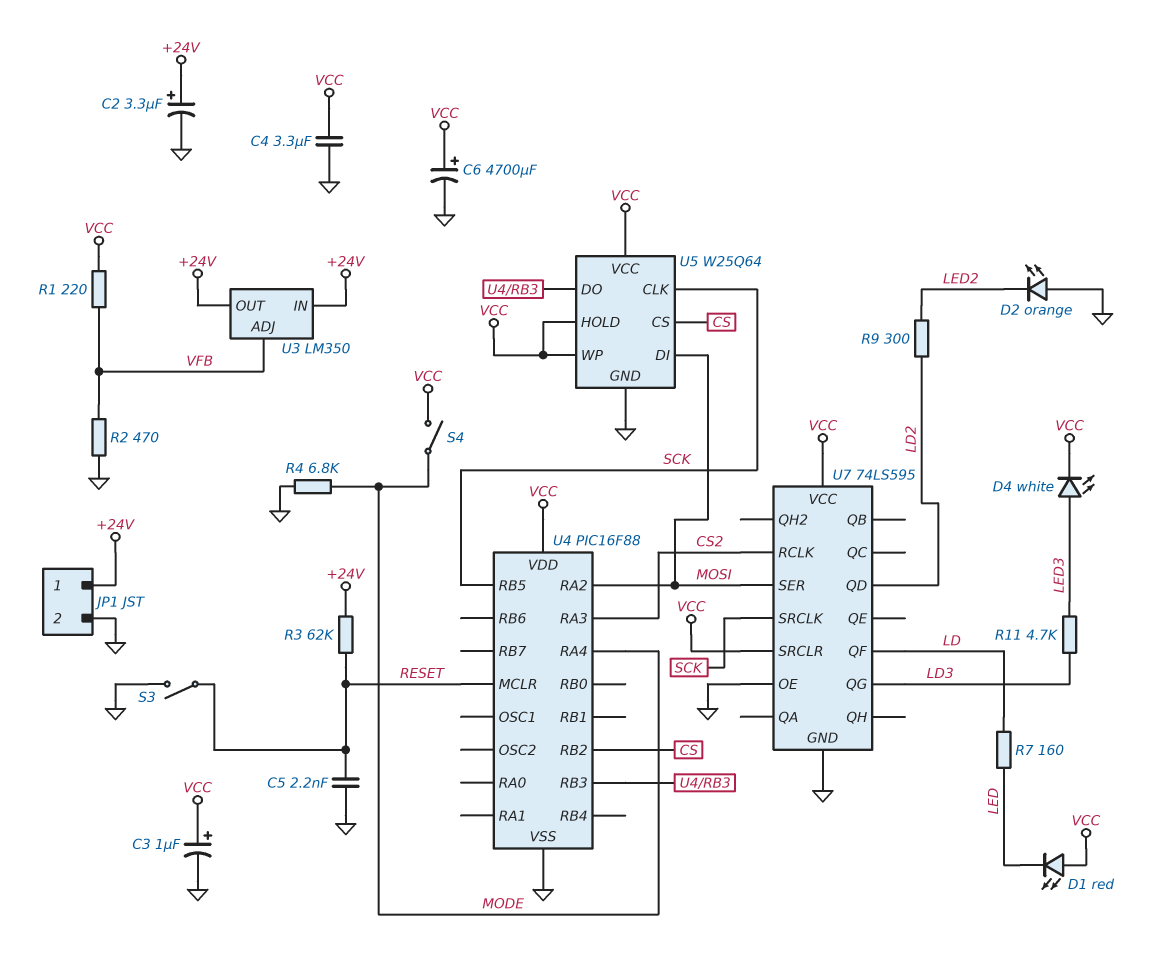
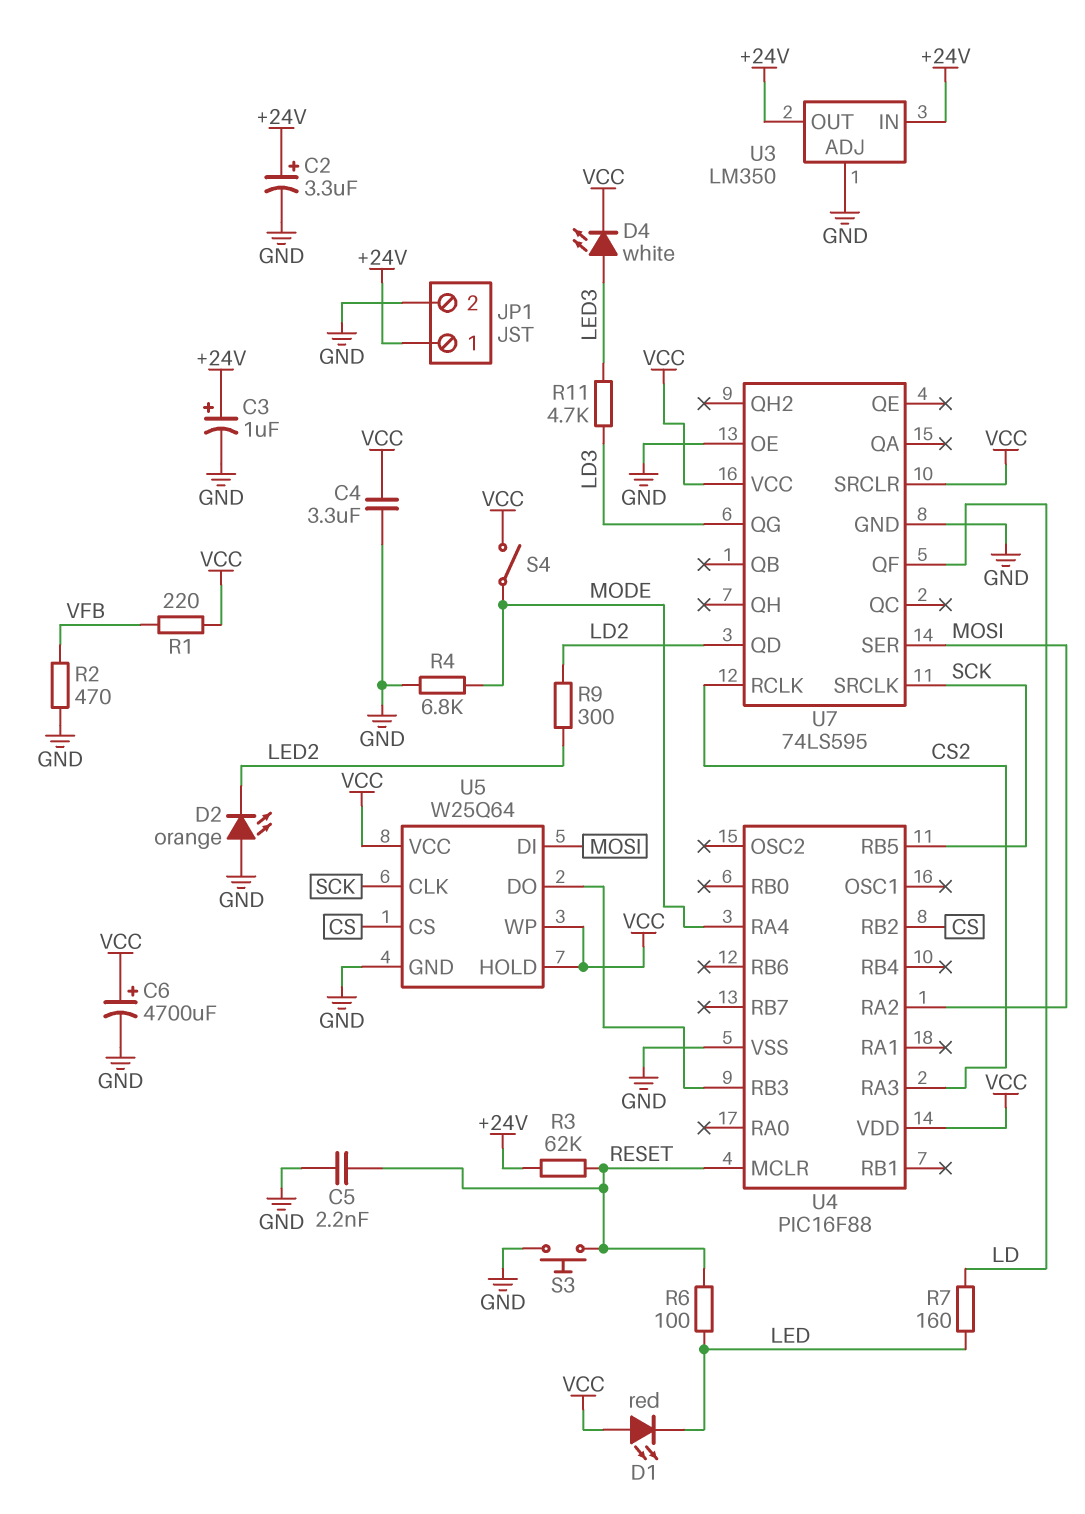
C3: 1uF (plus VCC, minus GND) -> 1uF (plus +24V, minus GND)
R6: none -> 100 (LED, RESET)
S3: switch (GND, RESET) -> button (GND, RESET)
U3 pin ADJ: VFB -> GND

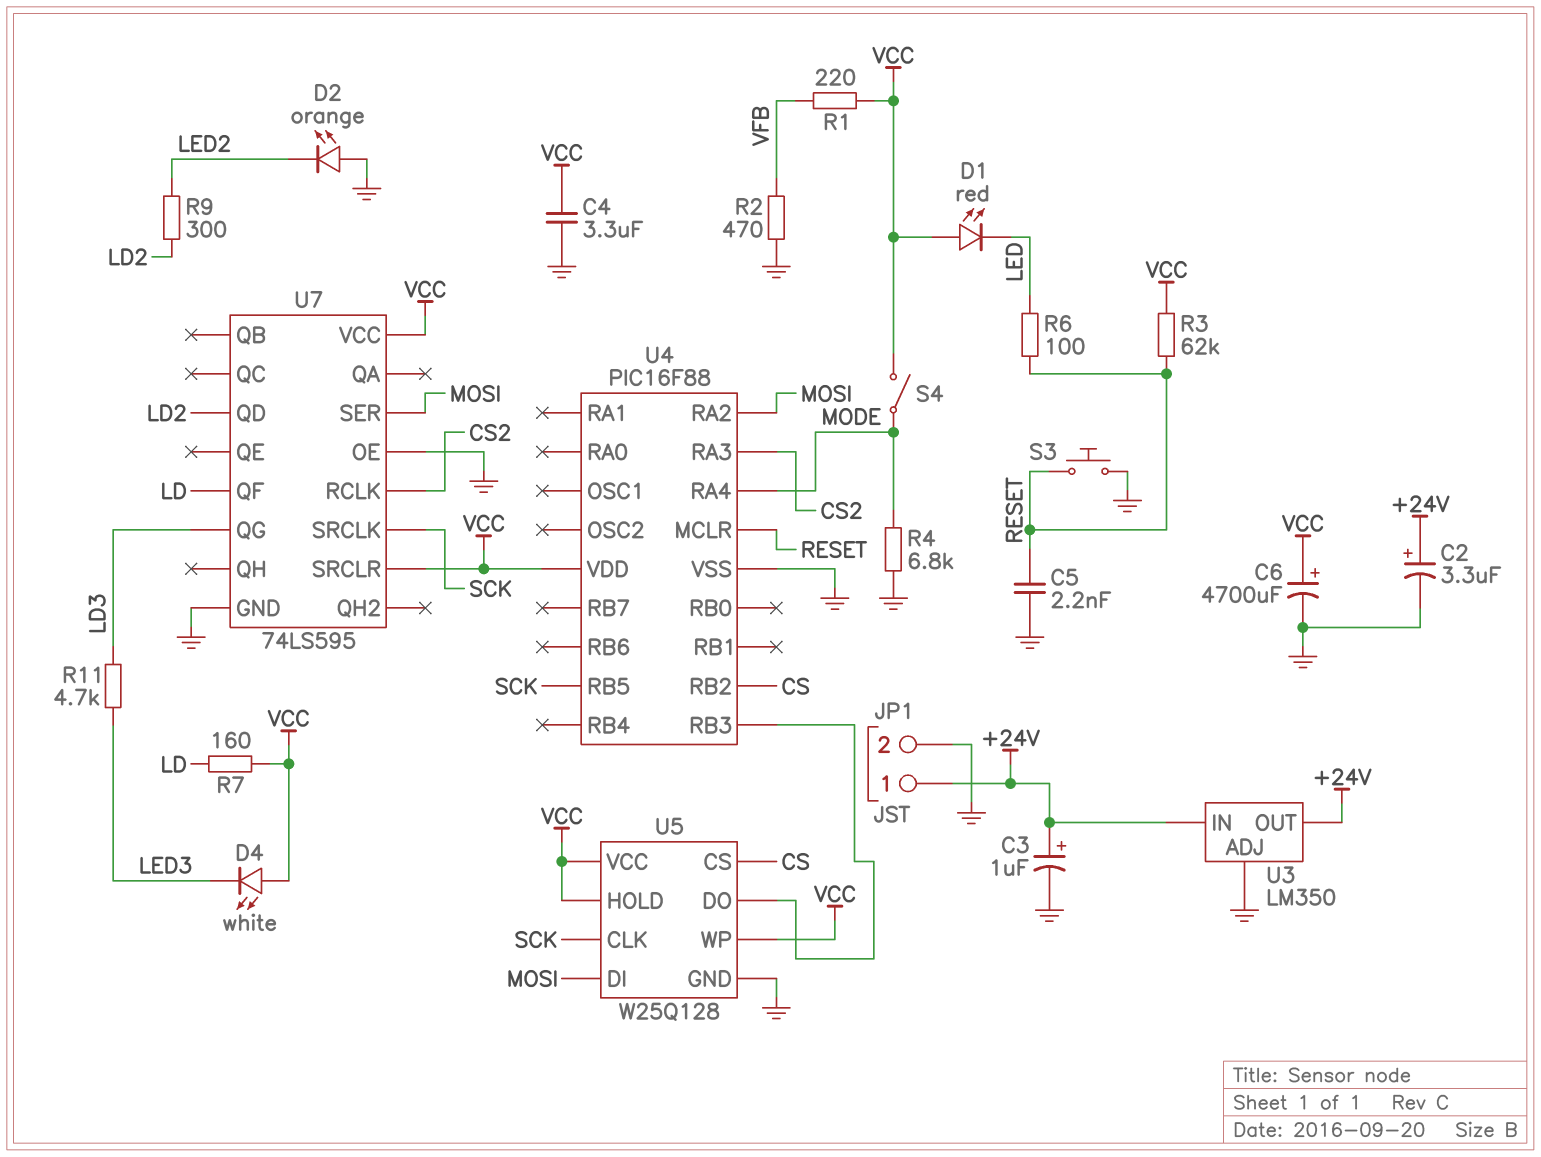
D4: LED white (A LED3, K VCC) -> LED white (A VCC, K LED3)
R3: 62k (+24V, RESET) -> 62k (RESET, VCC)
R7: 160 (LD, LED) -> 160 (LD, VCC)
U5: W25Q64 -> W25Q128

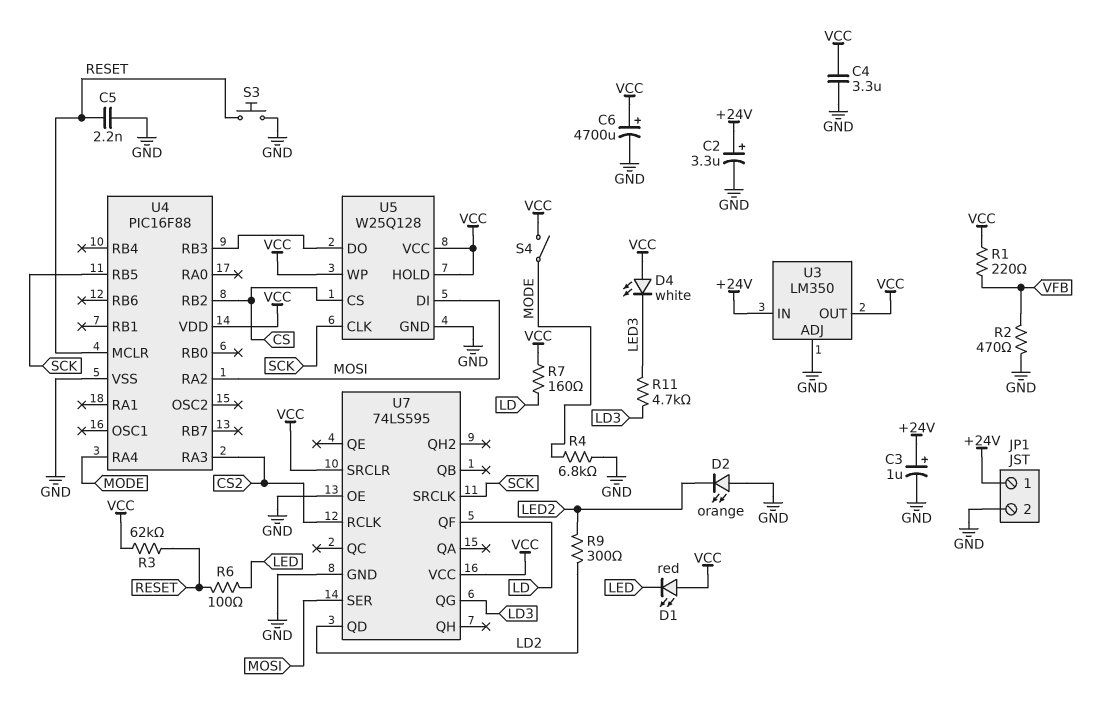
U3 pin OUT: +24V -> VCC

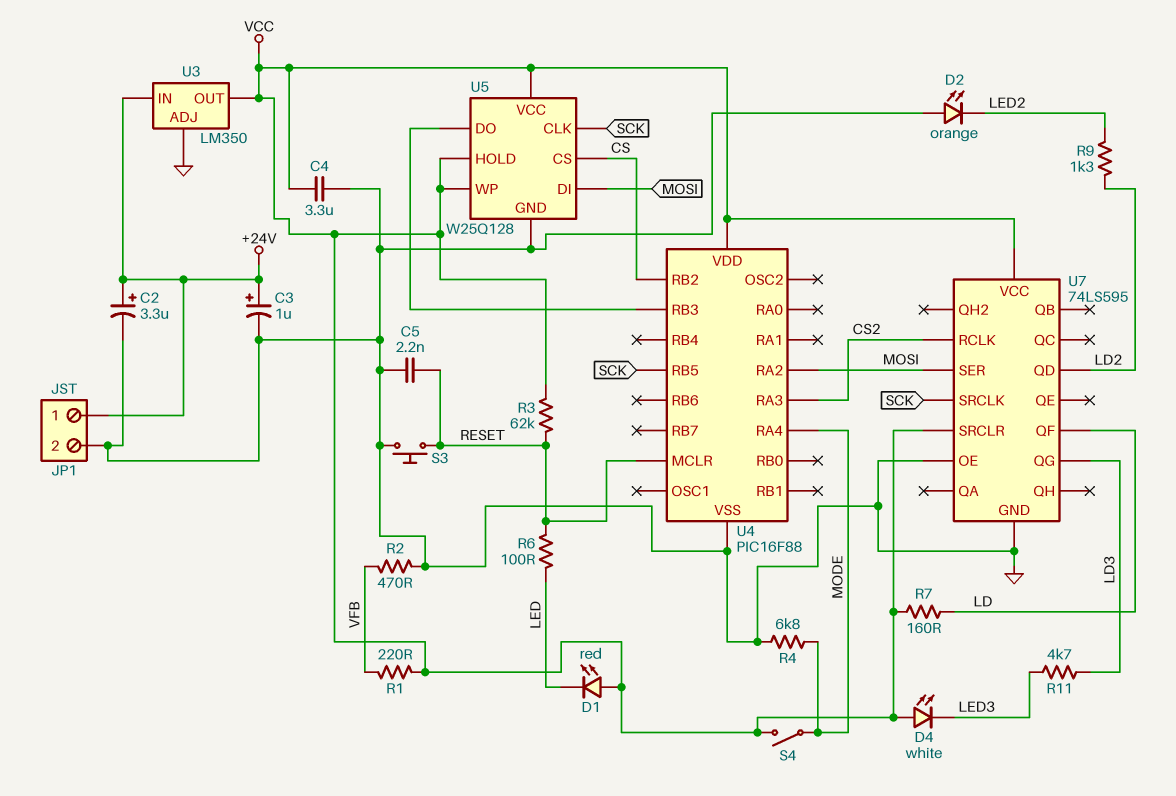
C6: 4700uF (plus VCC, minus GND) -> none
R9: 300 (LD2, LED2) -> 1.3k (LD2, LED2)

